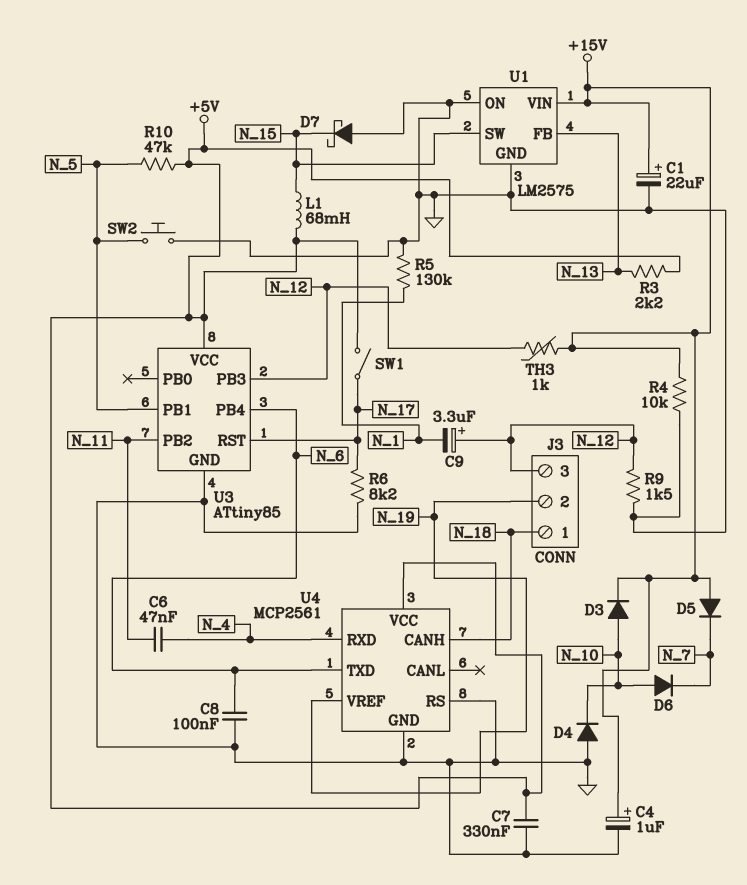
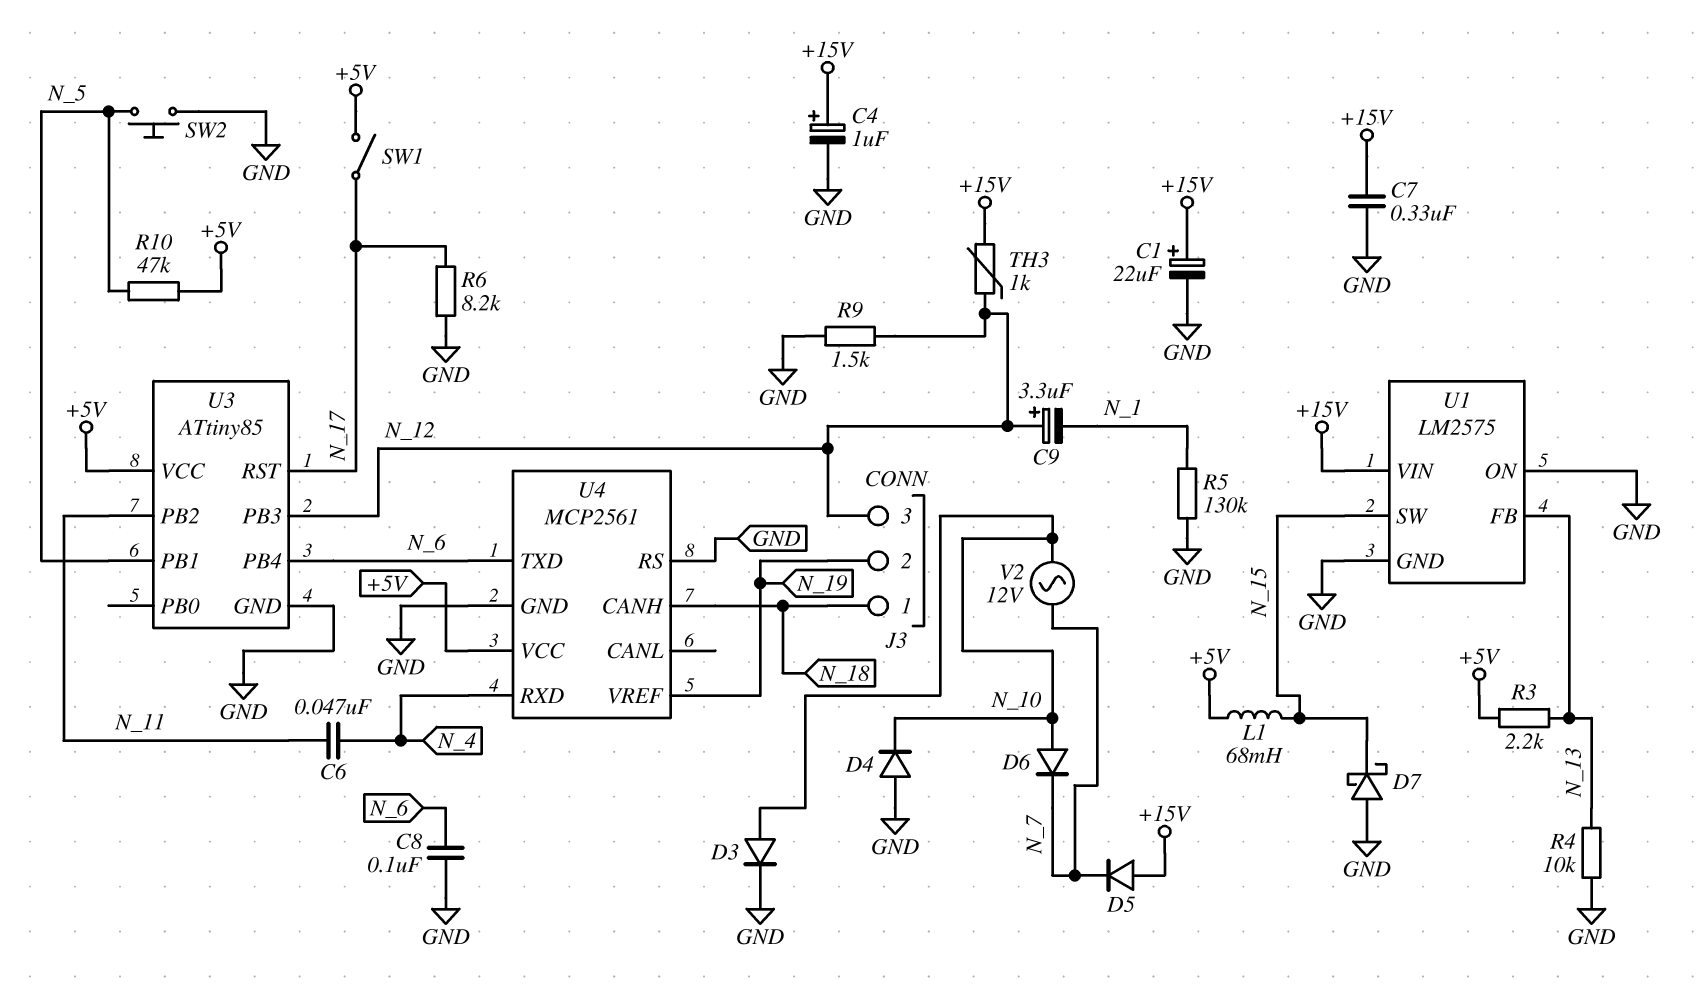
C7: 330nF (+5V, GND) -> 330nF (+15V, GND)
D3: diode (A N_10, K +15V) -> diode (A N_10, K GND)
R4: 10k (+15V, GND) -> 10k (GND, N_13)
V2: none -> AC 12V (N_7, N_10)

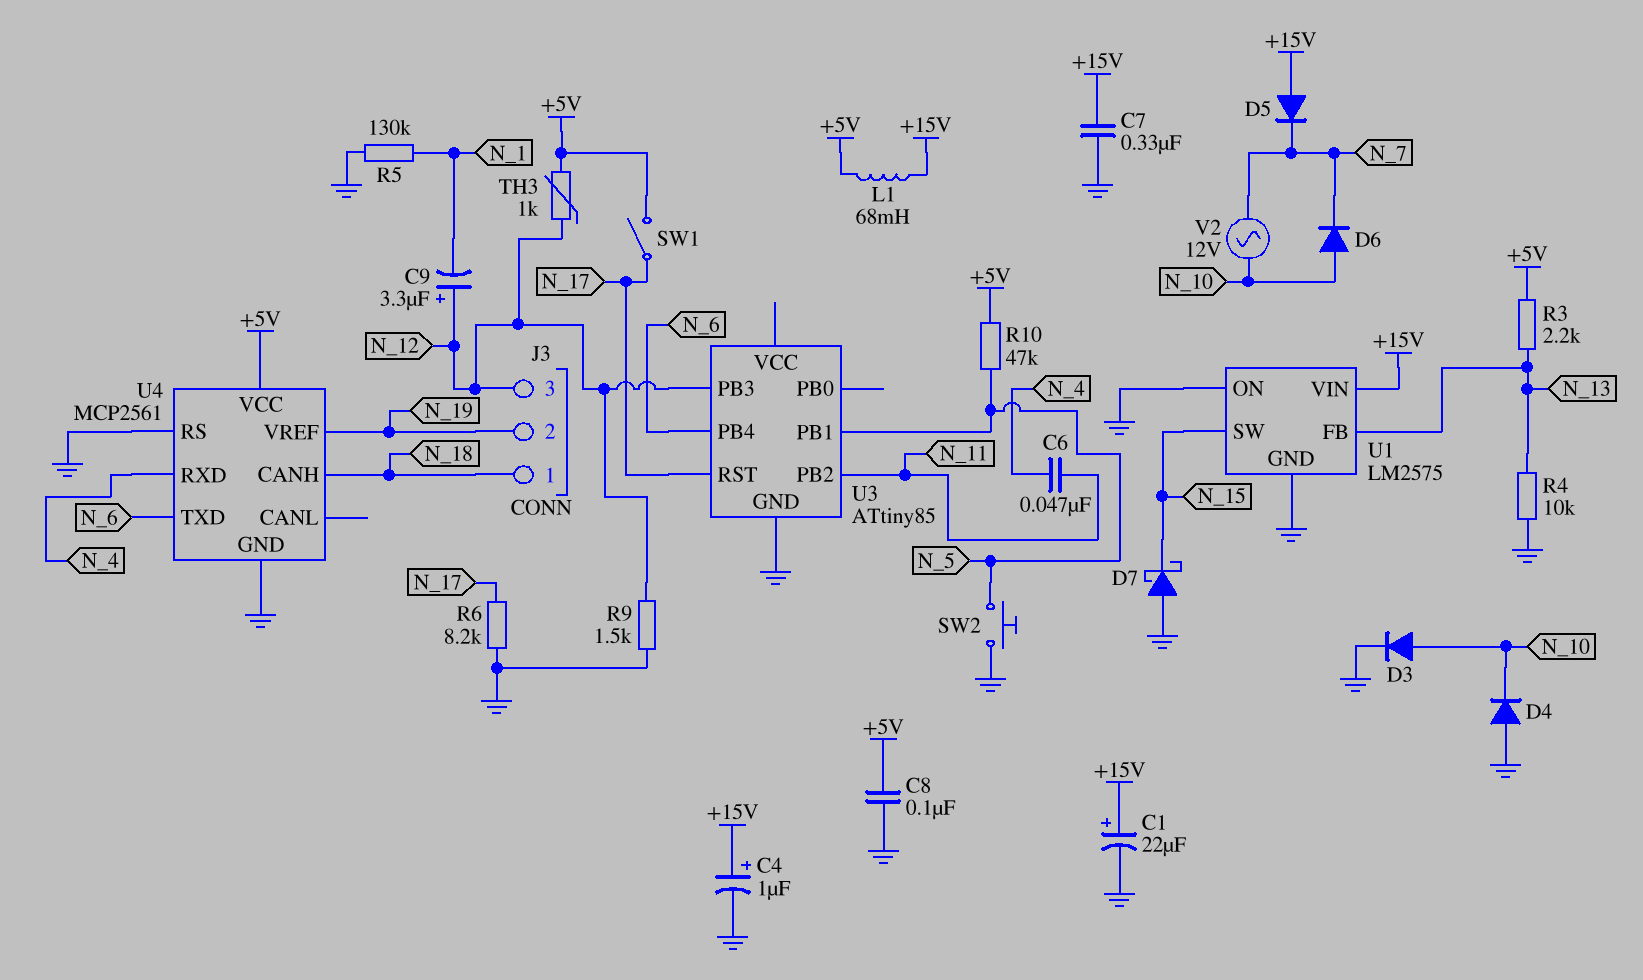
C8: 100nF (GND, N_6) -> 100nF (+5V, GND)
L1: 68mH (+5V, N_15) -> 68mH (+5V, +15V)
TH3: 1k (+15V, N_12) -> 1k (+5V, N_12)
U3 pin VCC: +5V -> none

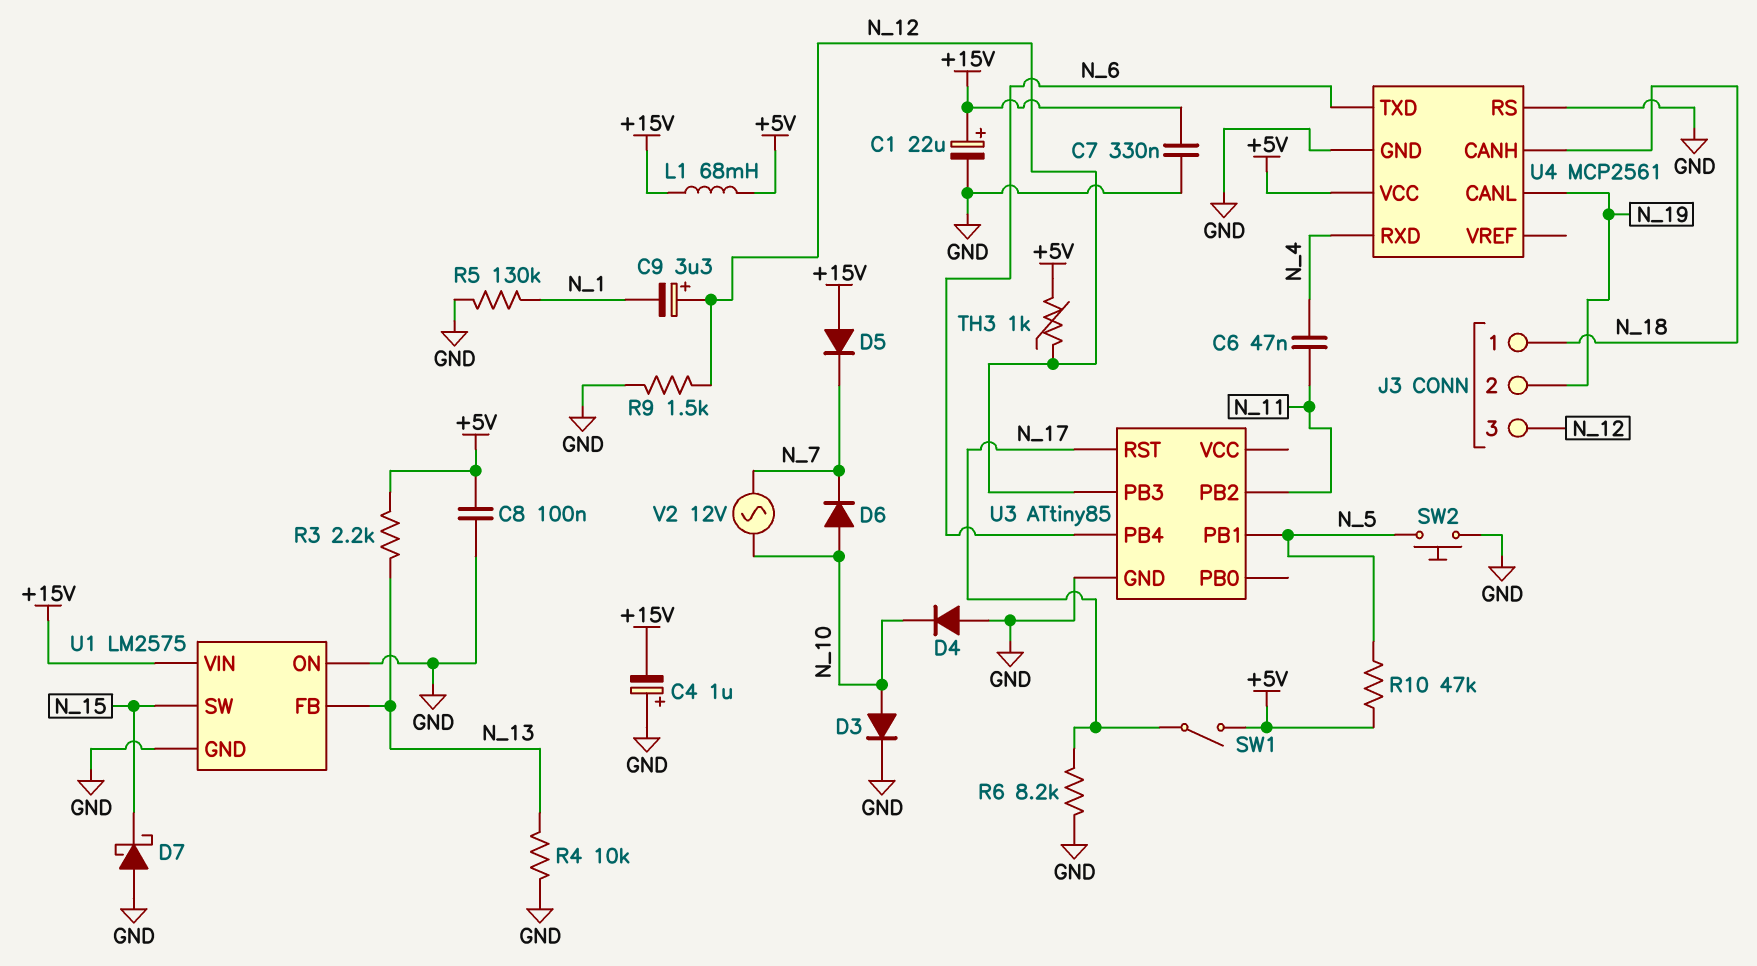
C4: 1uF (plus +15V, minus GND) -> 1uF (plus GND, minus +15V)
U4 pin CANL: none -> N_19
U4 pin VREF: N_19 -> none

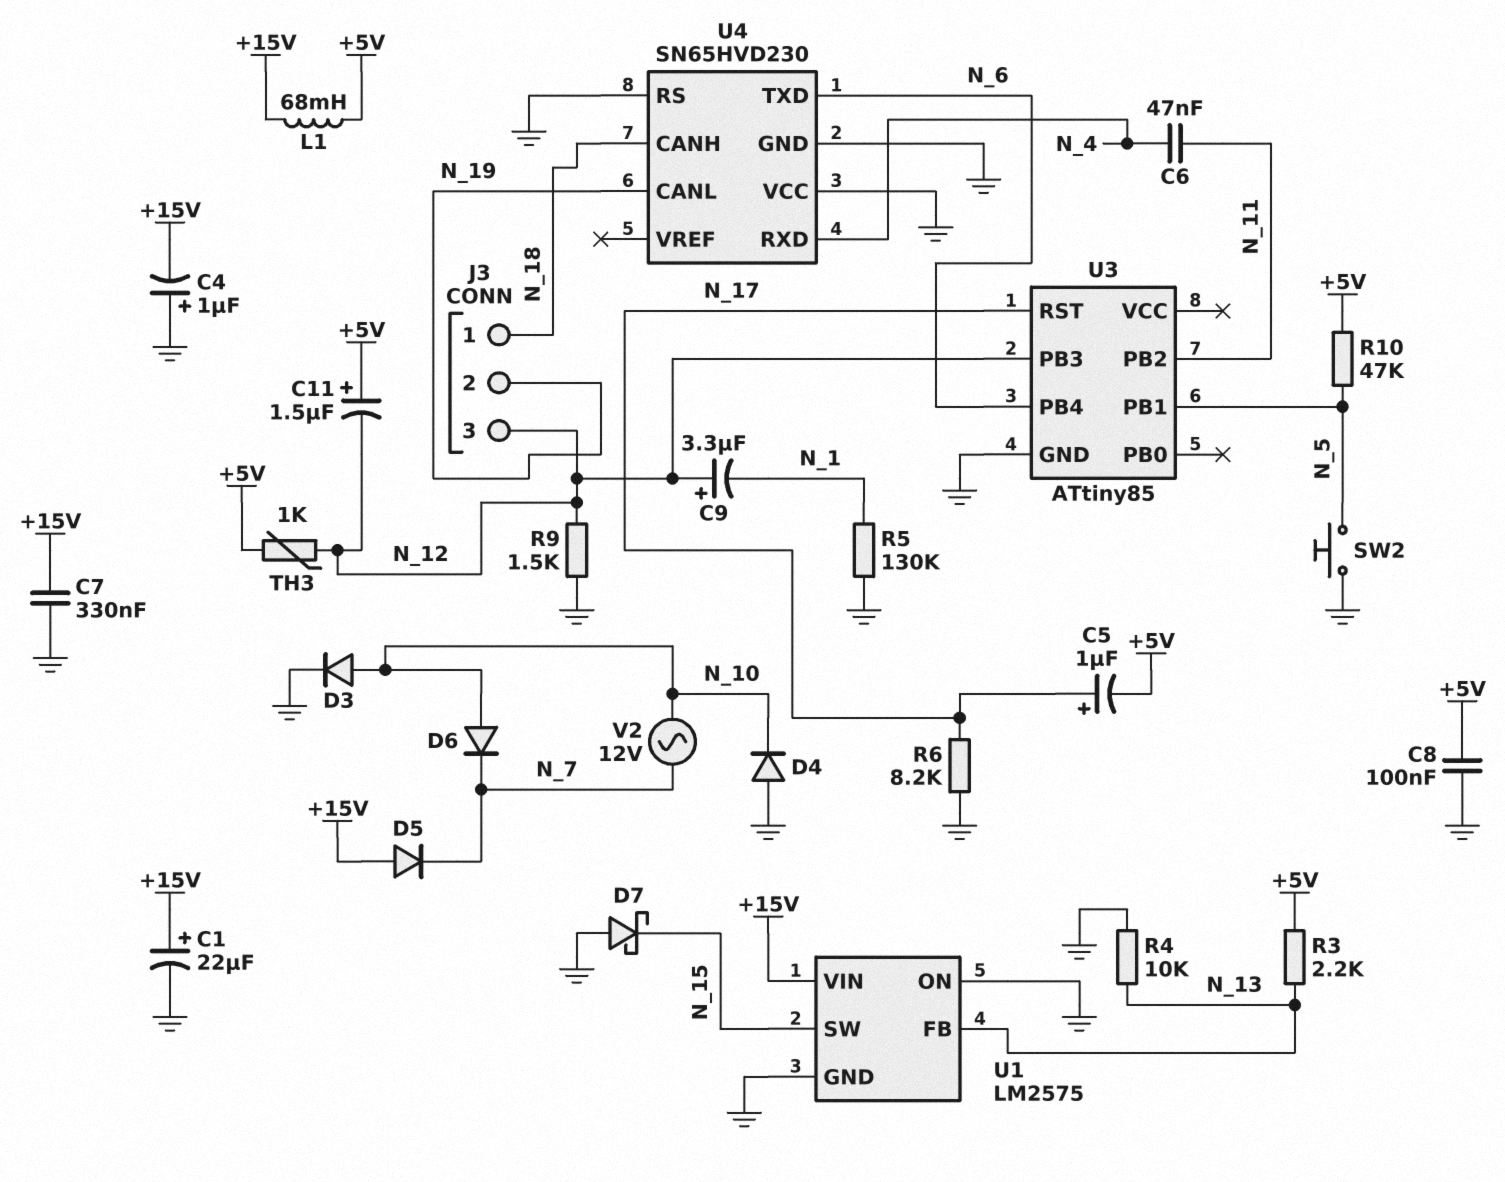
C5: none -> 1uF (plus N_17, minus +5V)
C11: none -> 1.5uF (plus +5V, minus N_12)
SW1: switch (+5V, N_17) -> none
U4: MCP2561 -> SN65HVD230
U4 pin VCC: +5V -> GND

